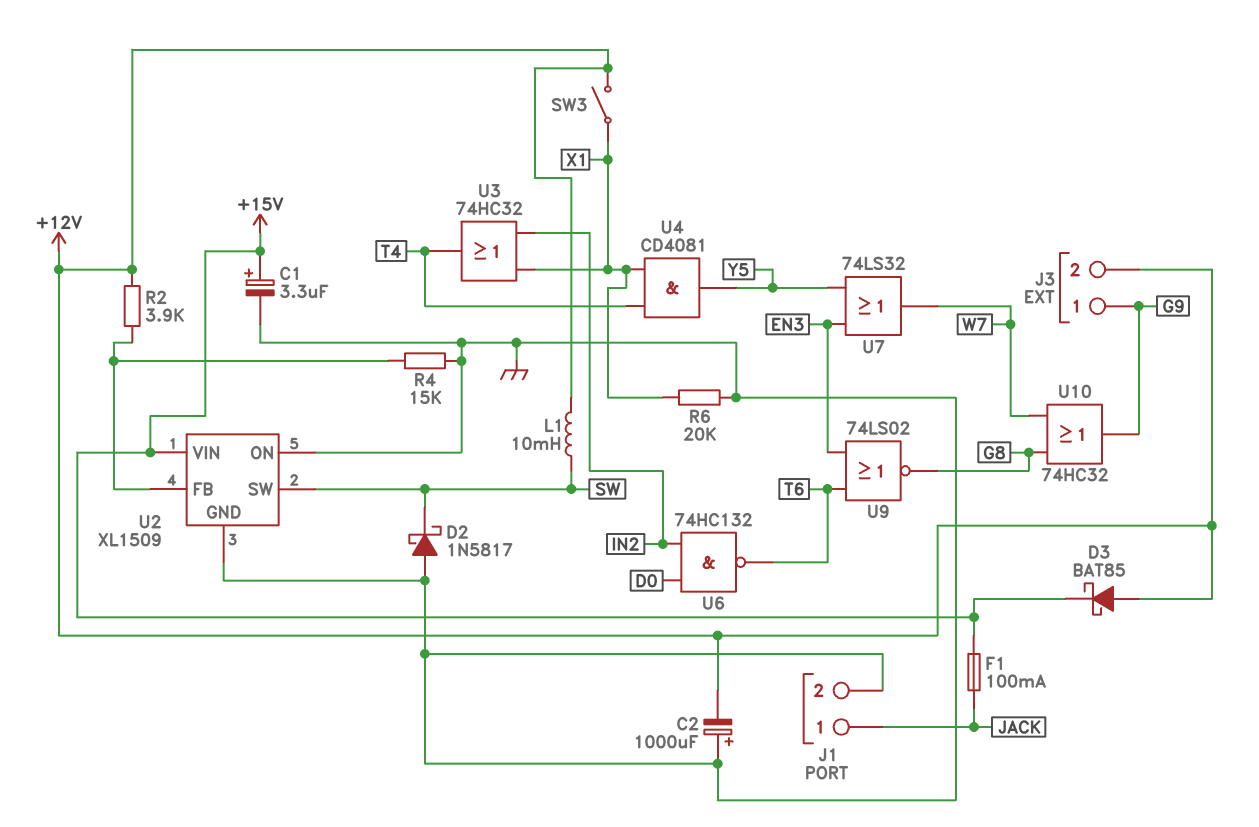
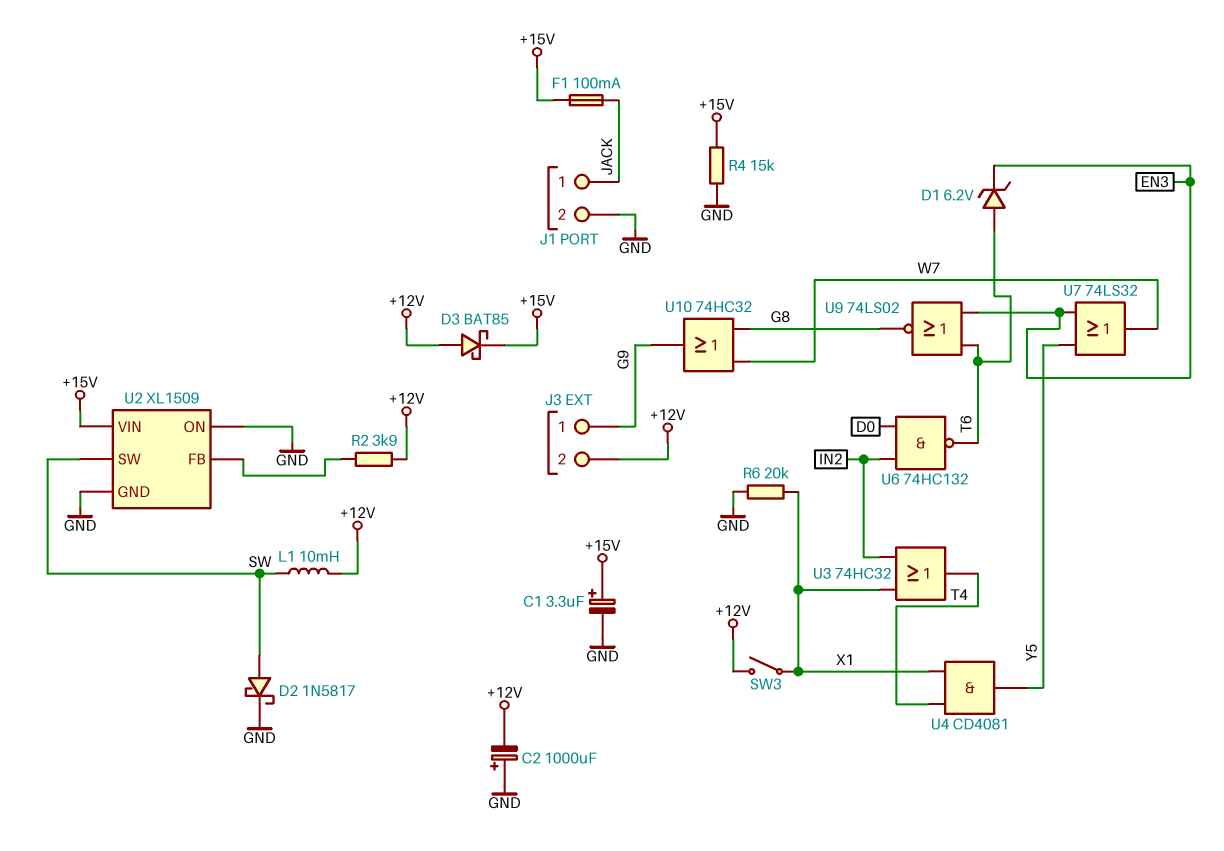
D1: none -> zener 6.2V (A T6, K EN3)
D2: schottky 1N5817 (A GND, K SW) -> schottky 1N5817 (A SW, K GND)
R4: 15k (GND, U2/FB) -> 15k (+15V, GND)

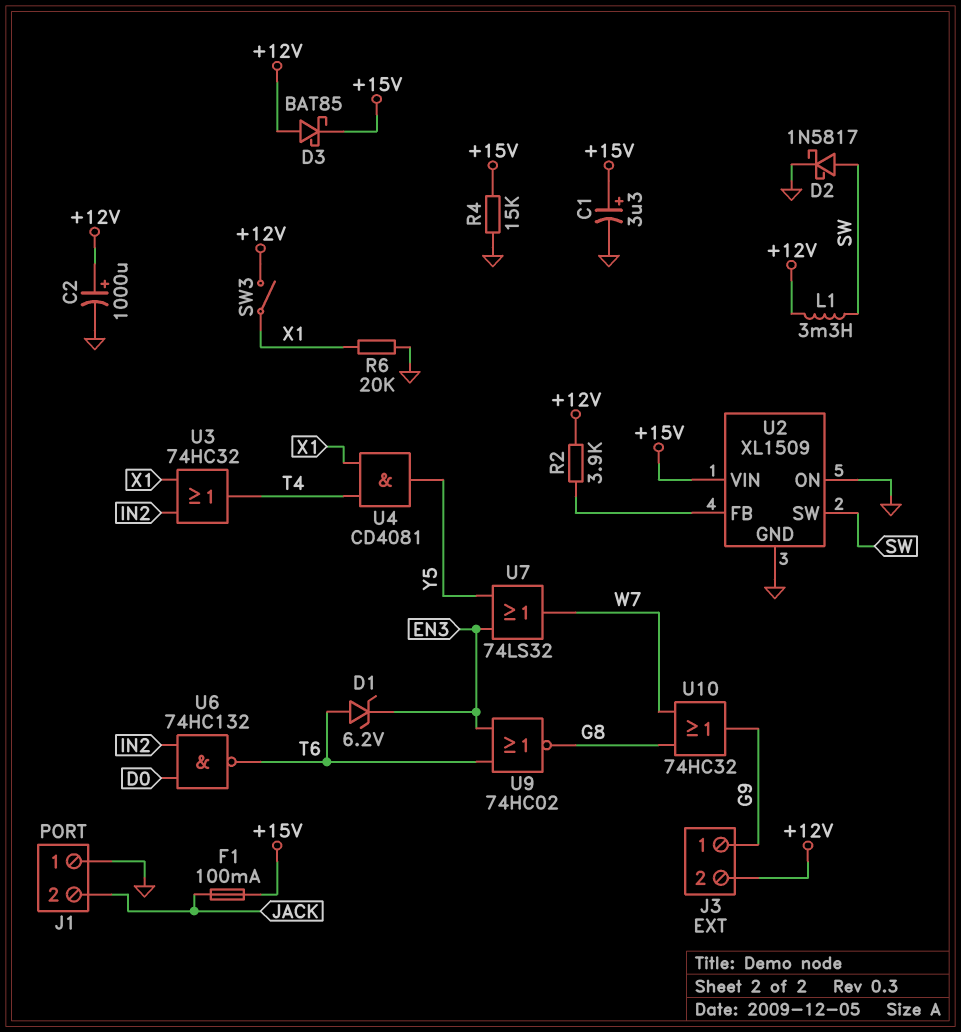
C2: 1000uF (plus GND, minus +12V) -> 1000uF (plus +12V, minus GND)
J1 pin 1: JACK -> GND
J1 pin 2: GND -> JACK
L1: 10mH (+12V, SW) -> 3.3mH (+12V, SW)
U9: NOR 74LS02 (in EN3, in T6, out G8) -> NOR 74HC02 (in EN3, in T6, out G8)

